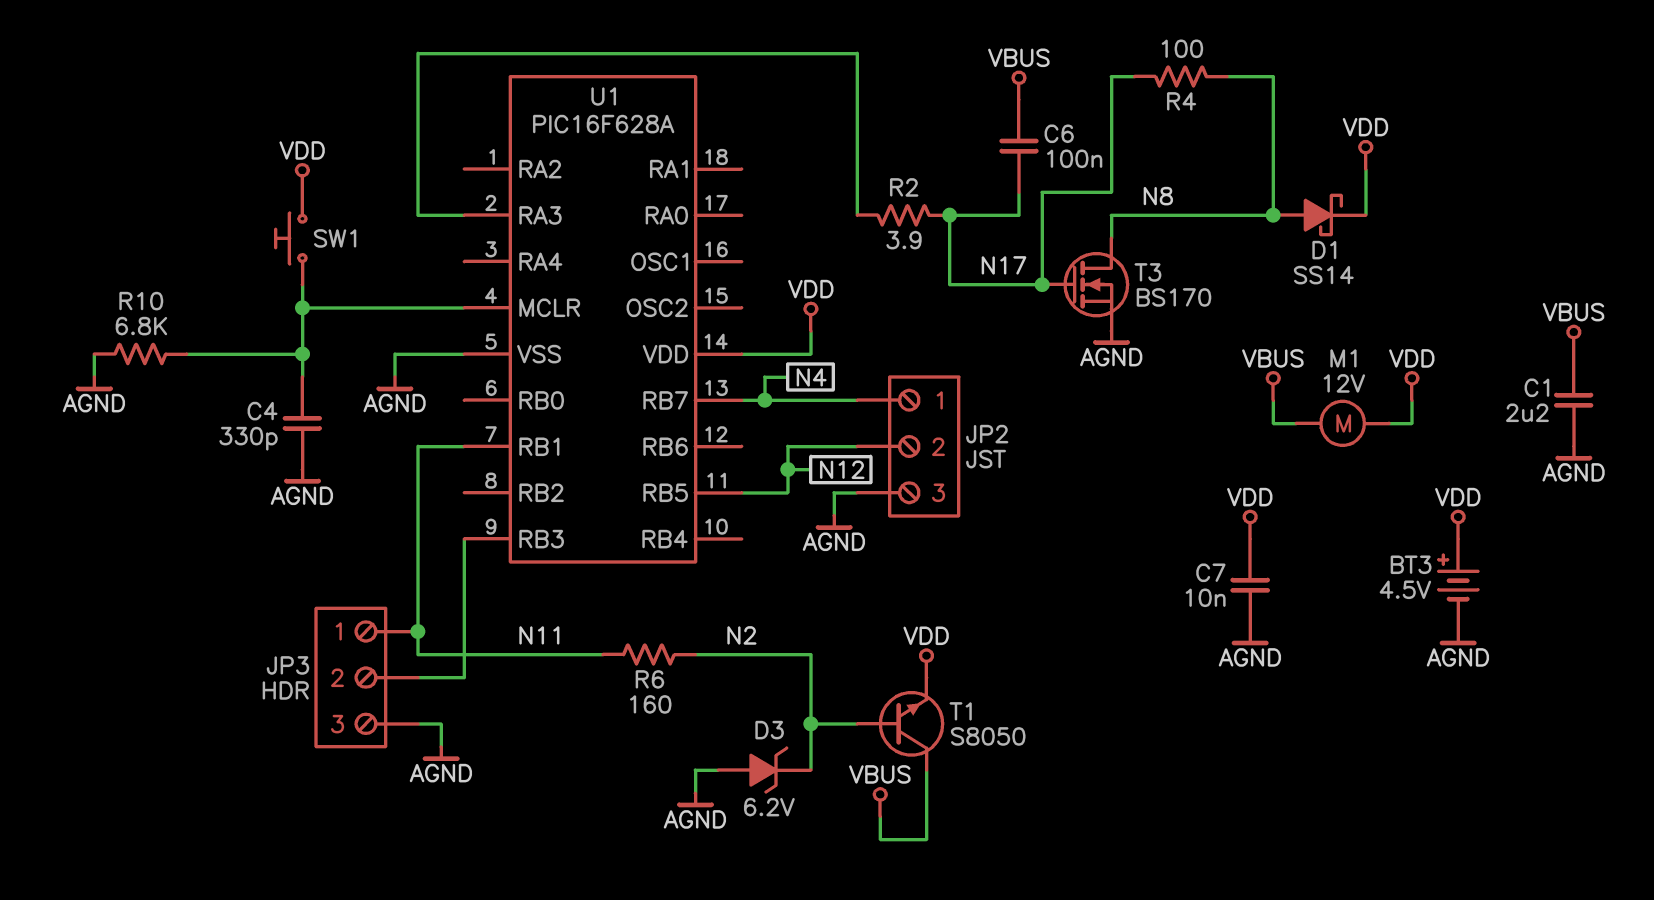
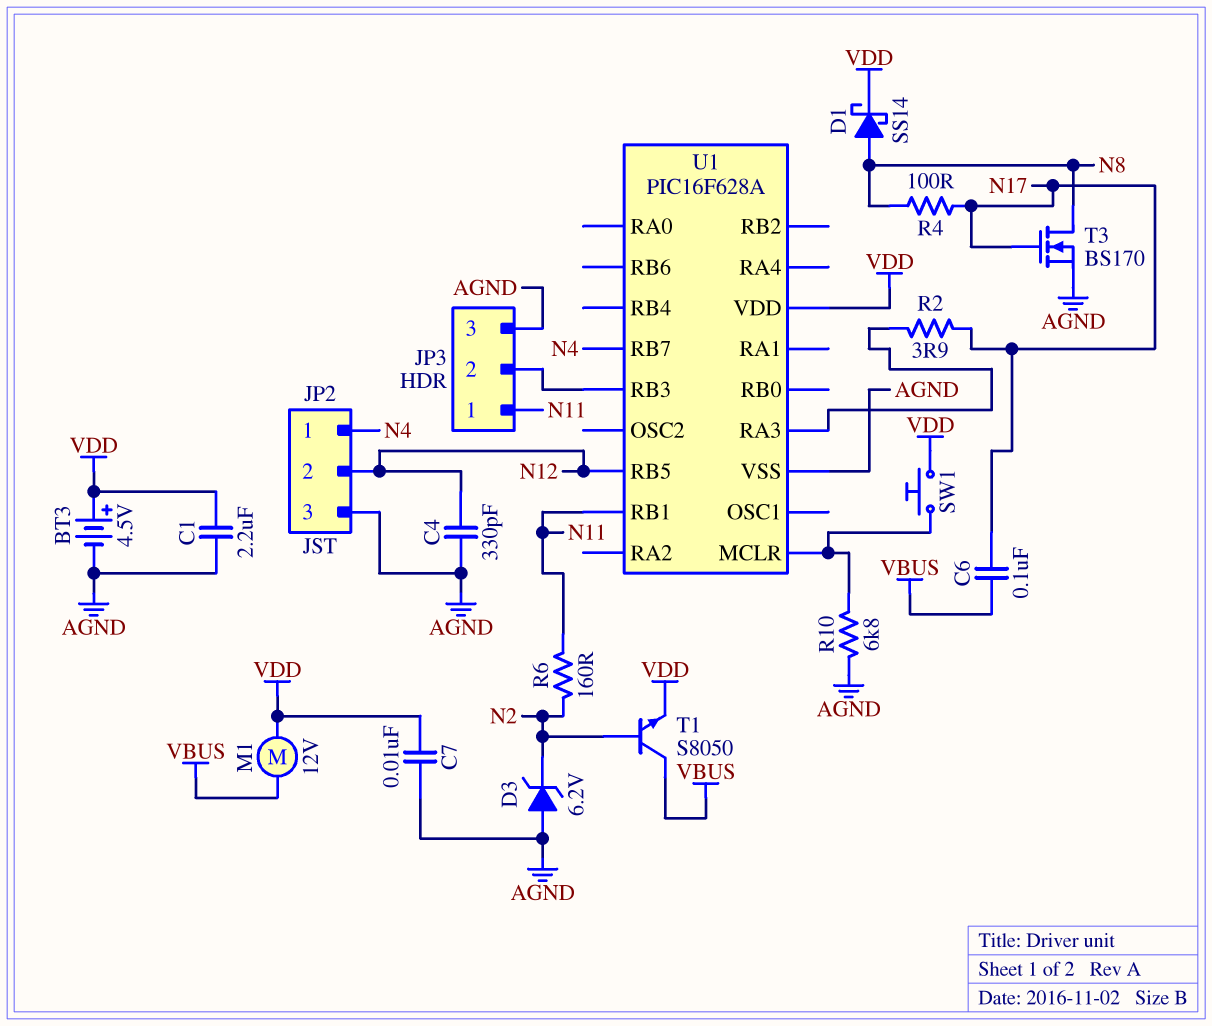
C1: 2.2uF (AGND, VBUS) -> 2.2uF (AGND, VDD)
C4: 330pF (AGND, U1/MCLR) -> 330pF (AGND, N12)

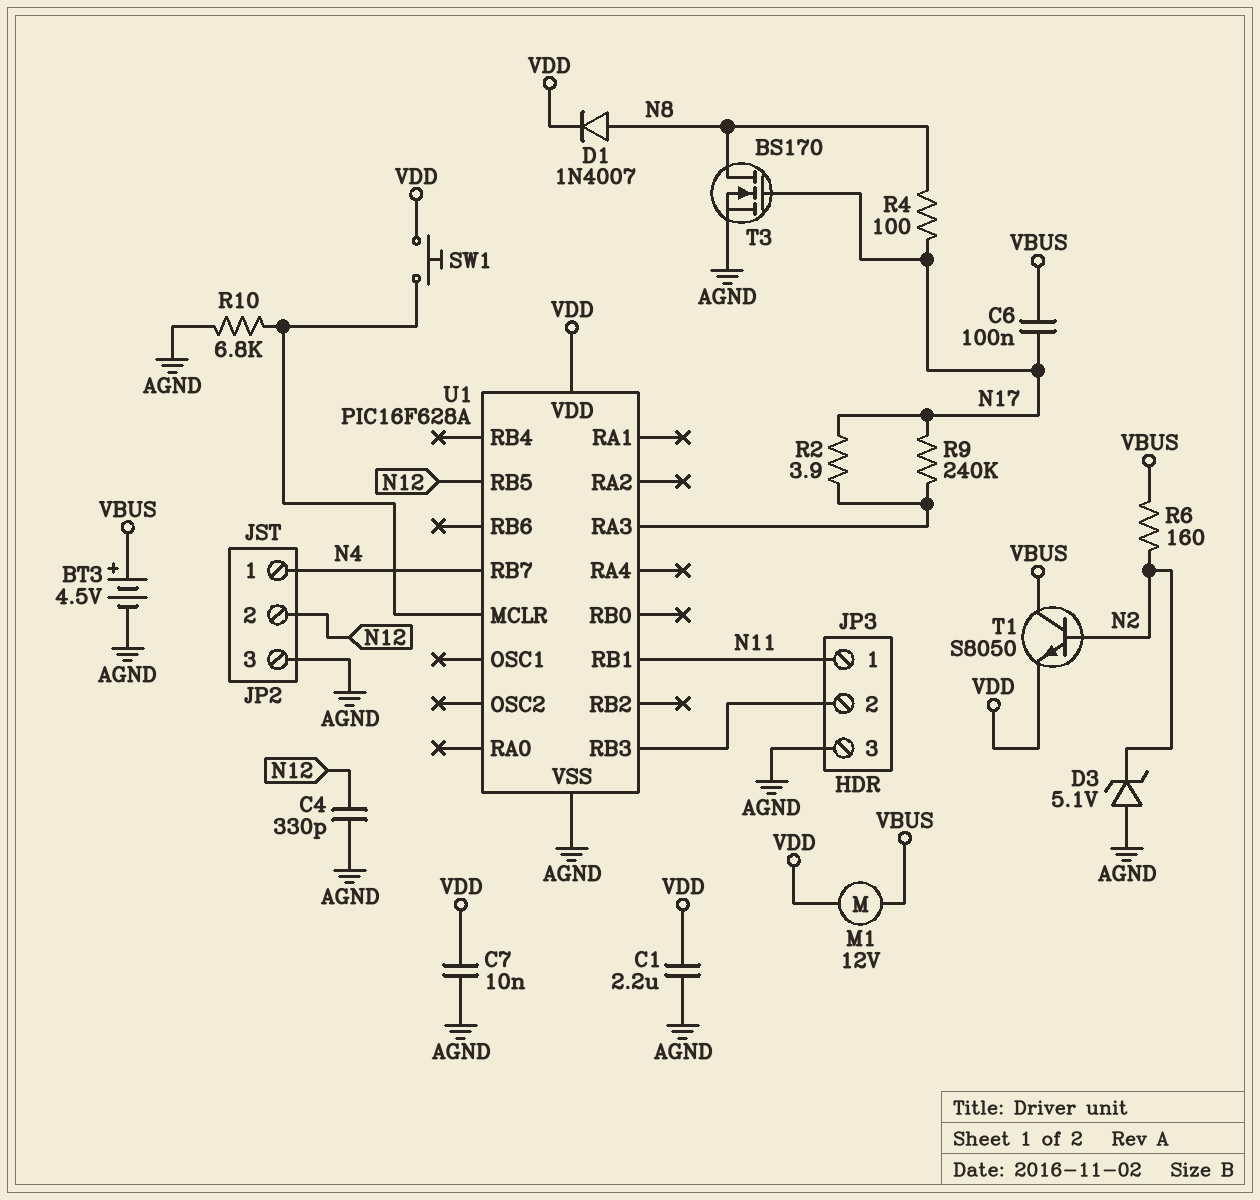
BT3: 4.5V (plus VDD, minus AGND) -> 4.5V (plus VBUS, minus AGND)
D1: schottky SS14 (A N8, K VDD) -> diode 1N4007 (A N8, K VDD)
D3: zener 6.2V (A AGND, K N2) -> zener 5.1V (A AGND, K N2)
R6: 160 (N2, N11) -> 160 (N2, VBUS)
R9: none -> 240k (N17, U1/RA3)

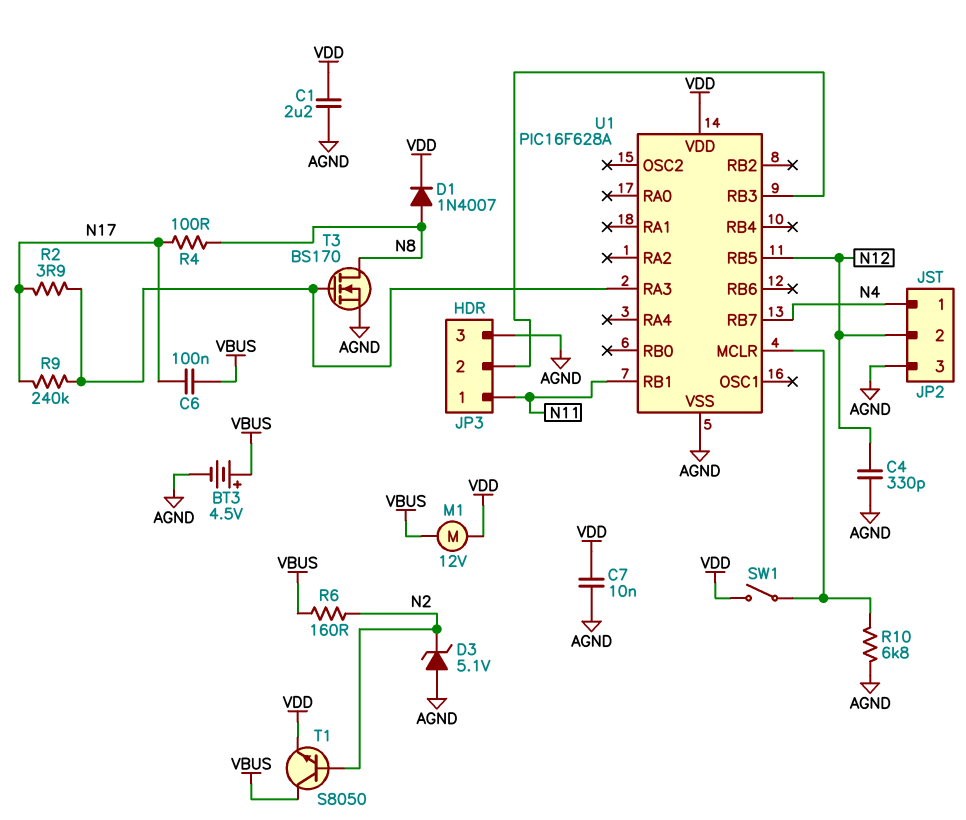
SW1: button (U1/MCLR, VDD) -> switch (U1/MCLR, VDD)
T3: NMOS BS170 (G N17, D N8, S AGND) -> NMOS BS170 (G U1/RA3, D N8, S AGND)

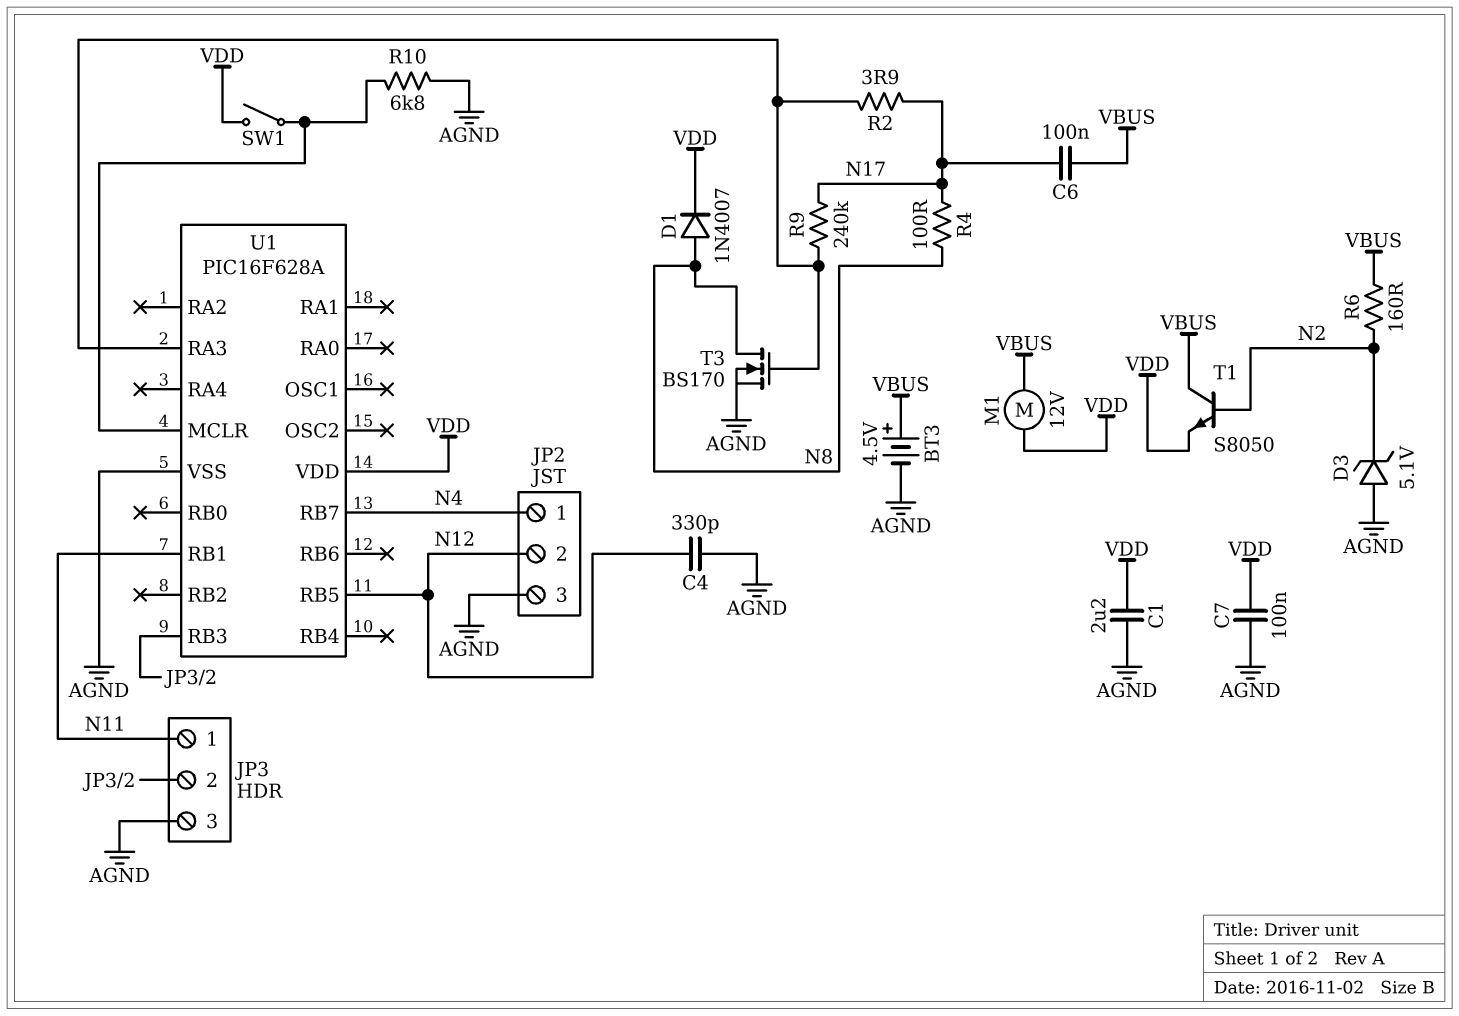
C7: 10nF (AGND, VDD) -> 100nF (AGND, VDD)

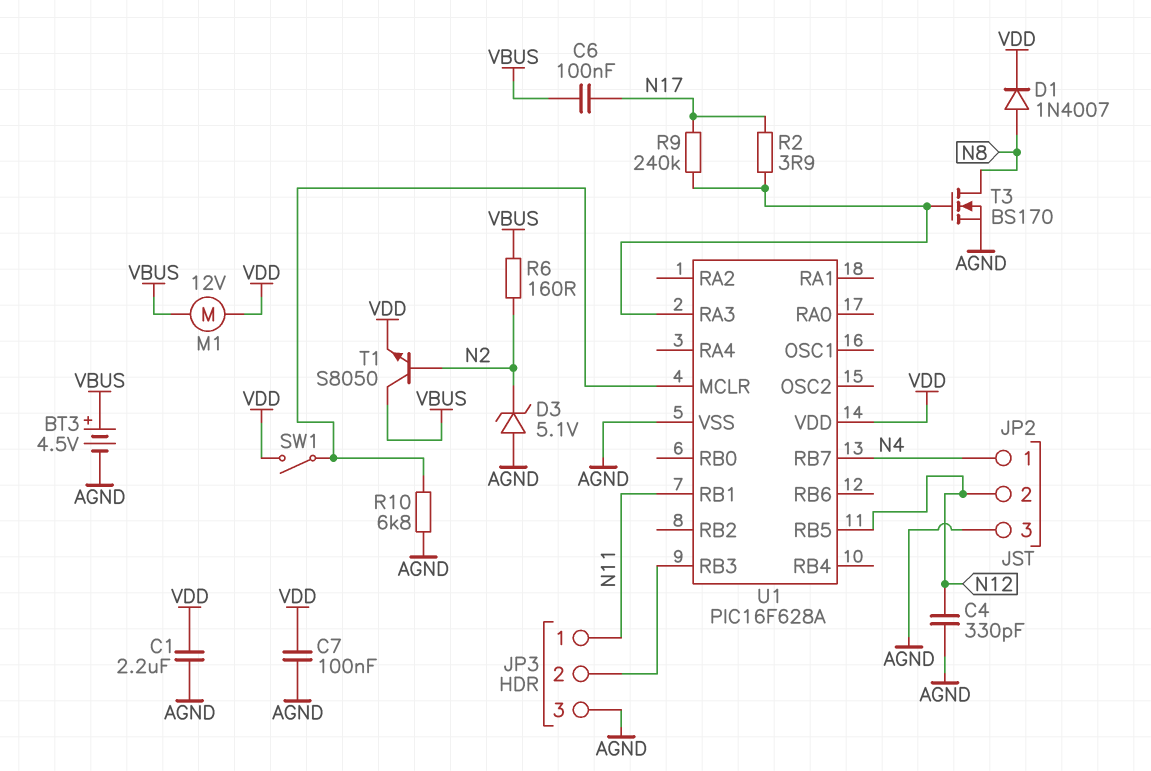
R4: 100 (N8, N17) -> none

